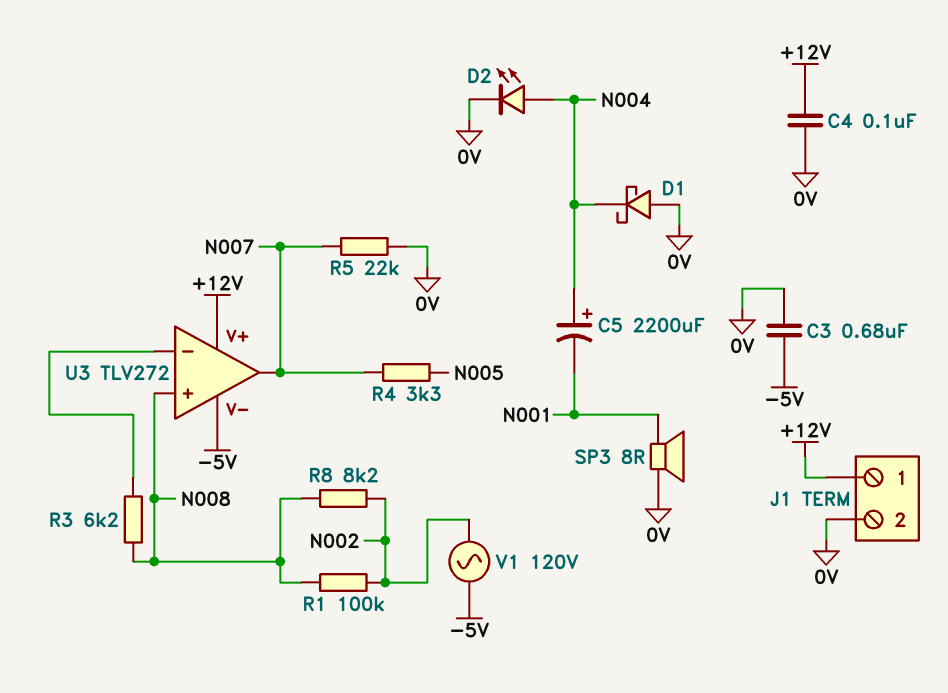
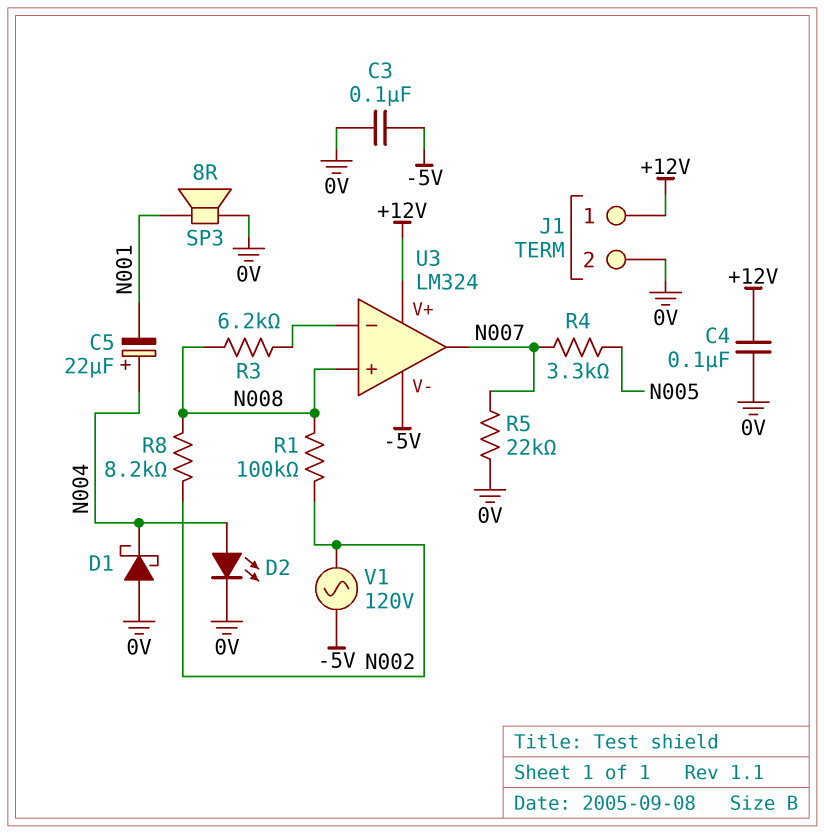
C3: 680nF (-5V, 0V) -> 100nF (-5V, 0V)
C5: 2200uF (plus N004, minus N001) -> 22uF (plus N004, minus N001)
U3: TLV272 -> LM324

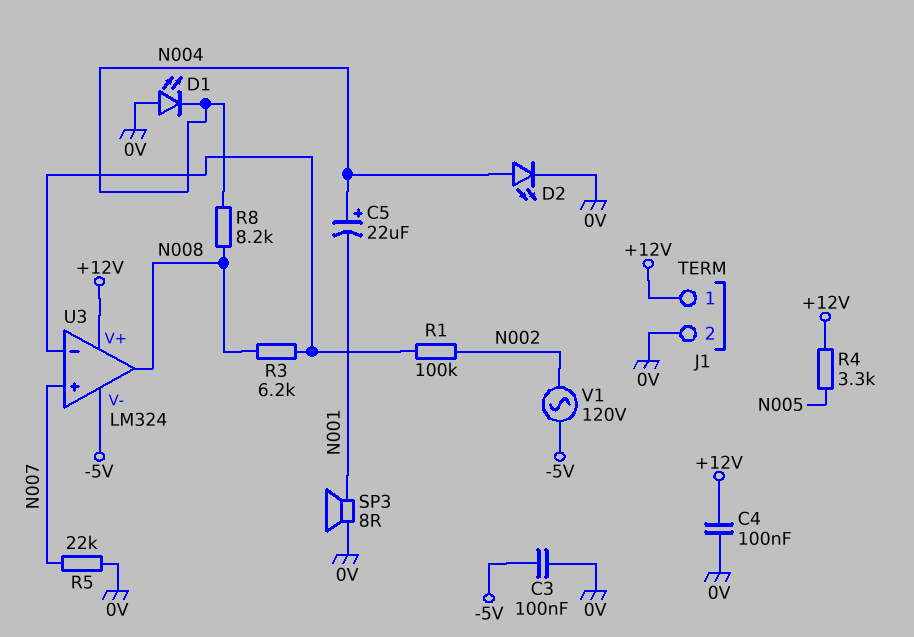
D1: schottky (A 0V, K N004) -> LED (A 0V, K N004)
R1: 100k (N002, N008) -> 100k (N002, U3/in-)
R4: 3.3k (N005, N007) -> 3.3k (+12V, N005)
R8: 8.2k (N002, N008) -> 8.2k (N004, N008)
U3 pin in+: N008 -> N007
U3 pin out: N007 -> N008

